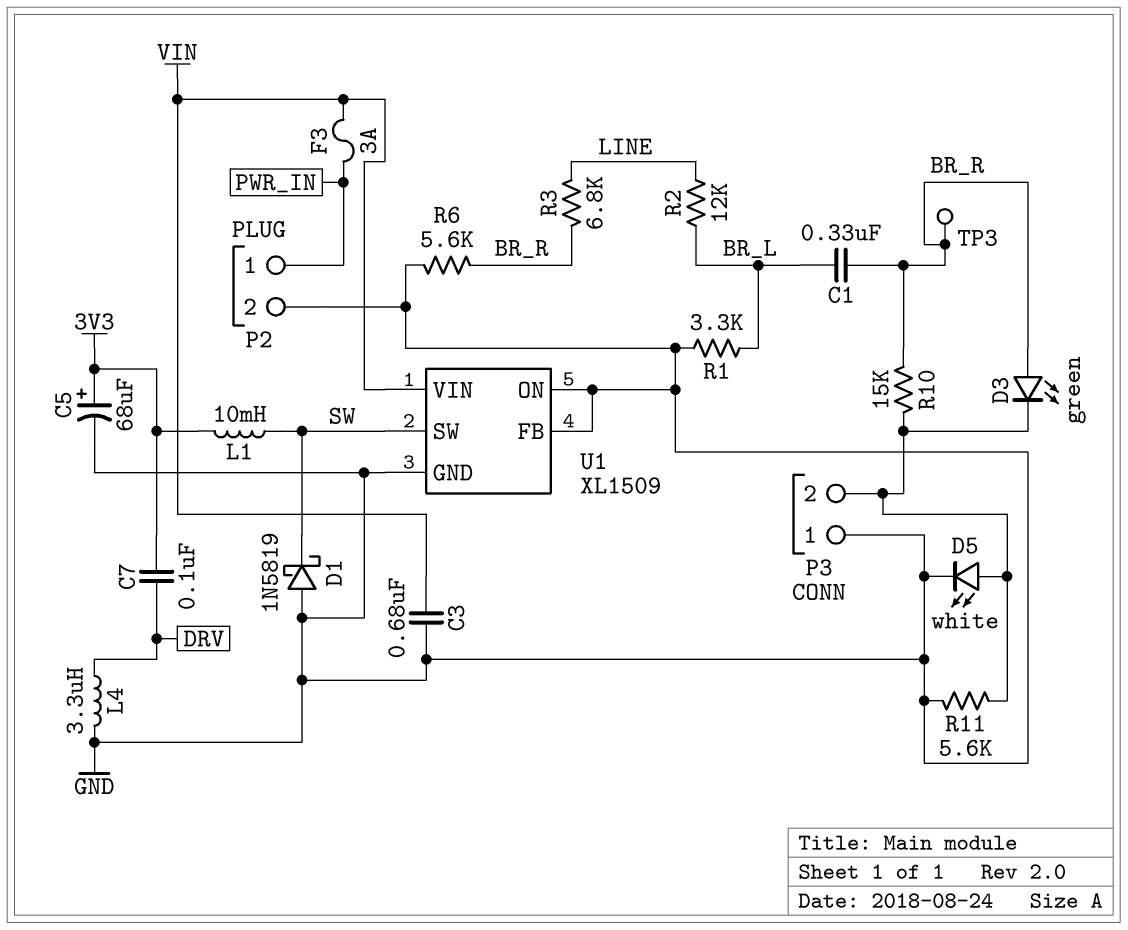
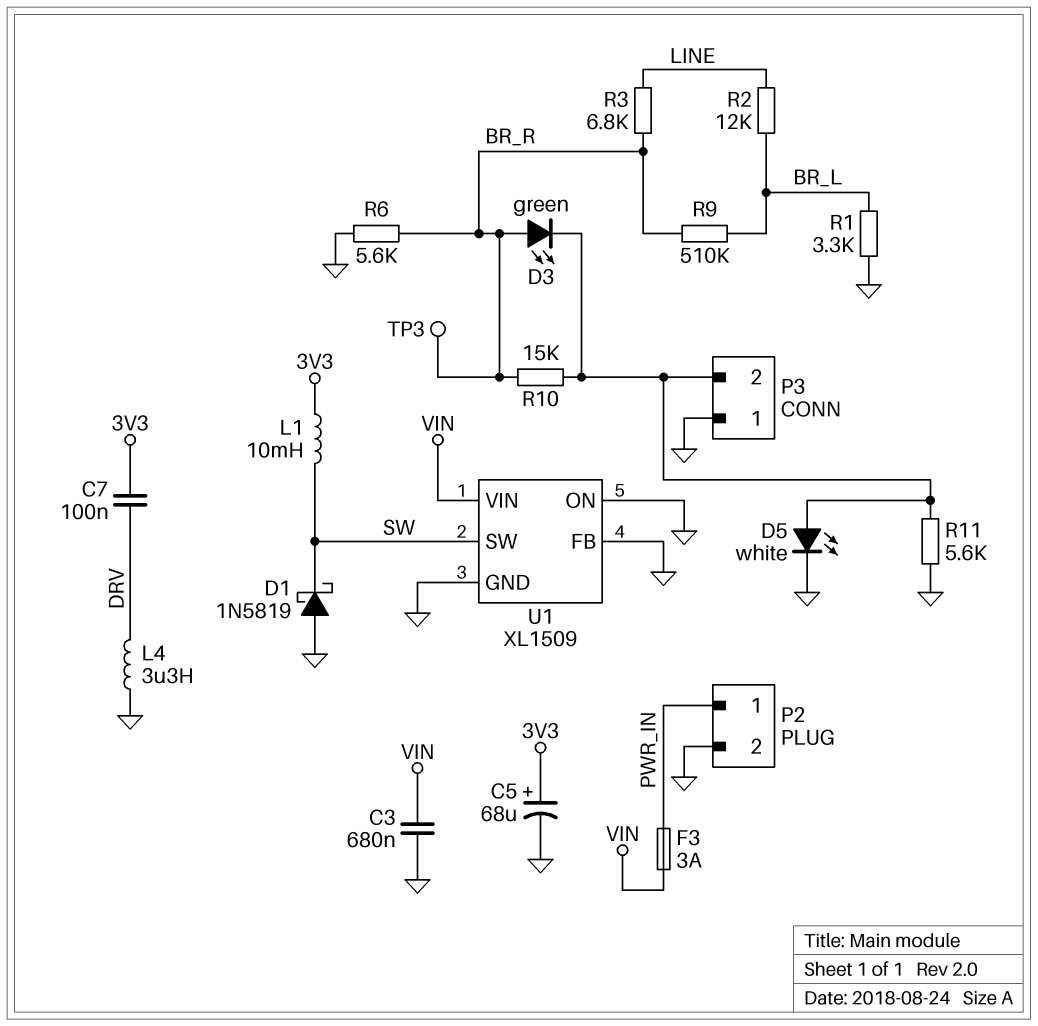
C1: 330nF (BR_L, BR_R) -> none
R9: none -> 510k (BR_L, BR_R)

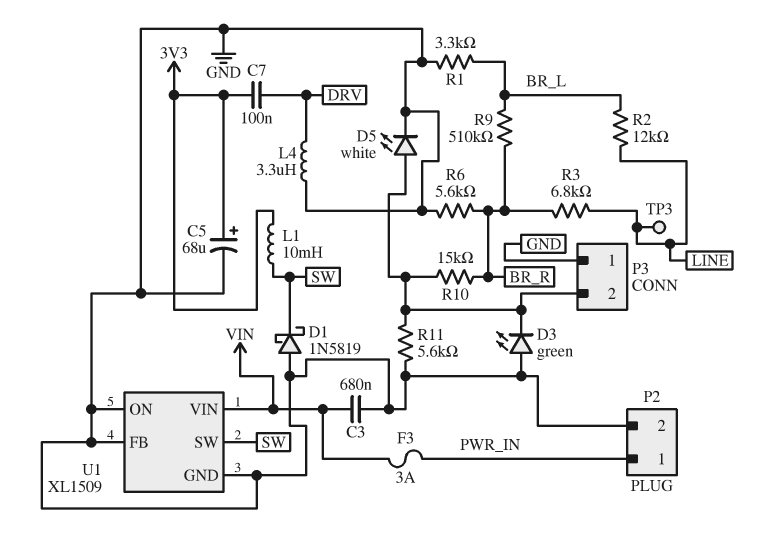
D3: LED green (A BR_R, K P3/2) -> LED green (A GND, K P3/2)
TP3: test point (BR_R) -> test point (LINE)

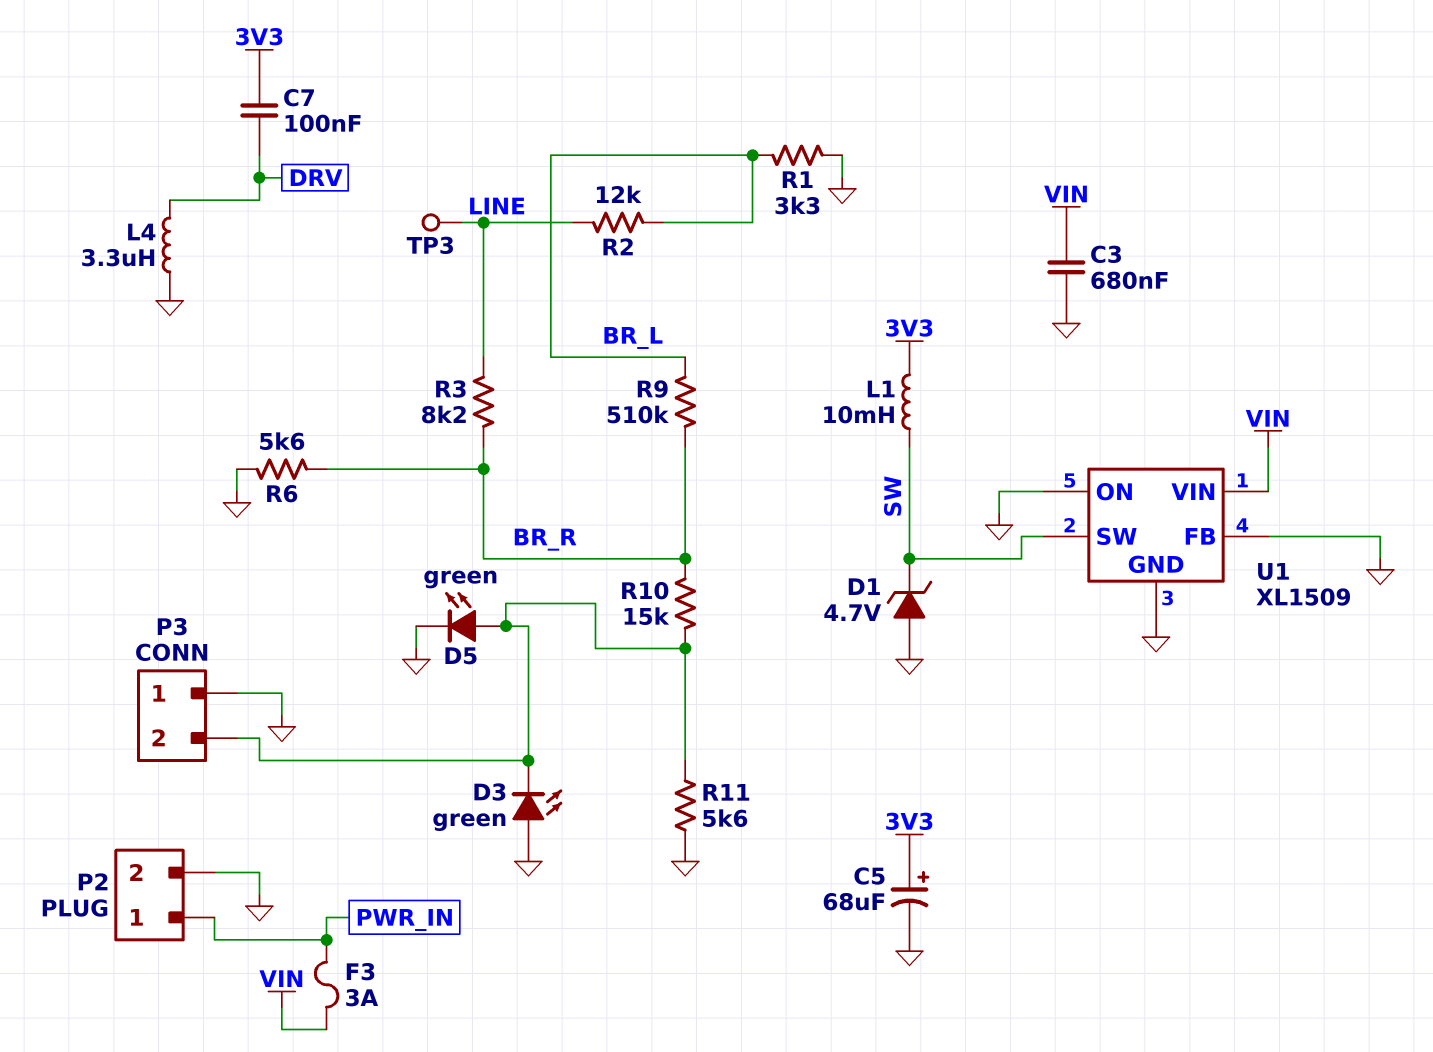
D1: schottky 1N5819 (A GND, K SW) -> zener 4.7V (A GND, K SW)
D5: LED white (A P3/2, K GND) -> LED green (A P3/2, K GND)
R3: 6.8k (BR_R, LINE) -> 8.2k (BR_R, LINE)

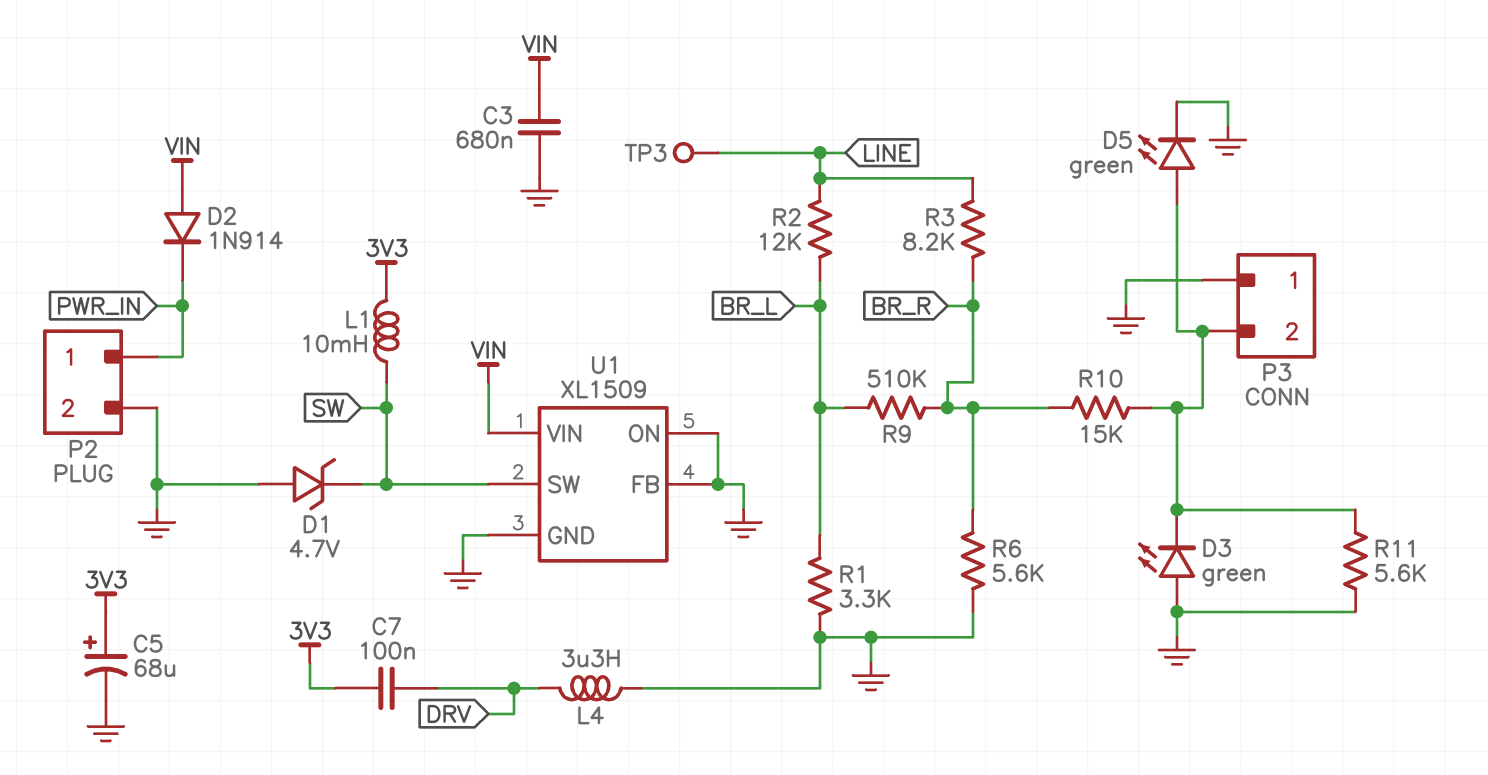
D2: none -> diode 1N914 (A VIN, K PWR_IN)
F3: 3A (PWR_IN, VIN) -> none

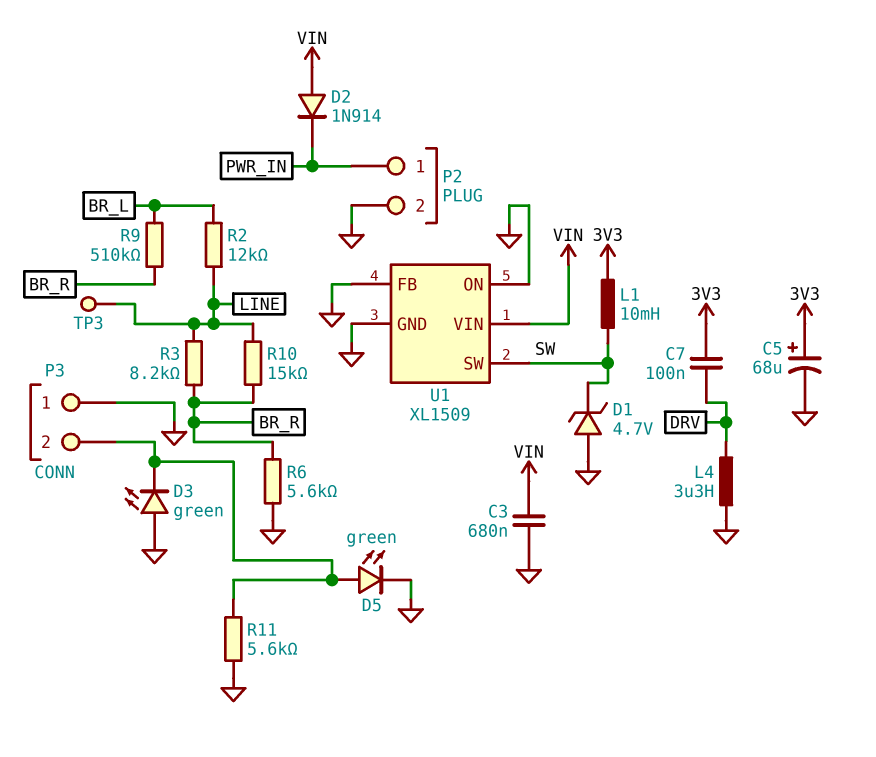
R1: 3.3k (BR_L, GND) -> none
R10: 15k (BR_R, P3/2) -> 15k (BR_R, LINE)

